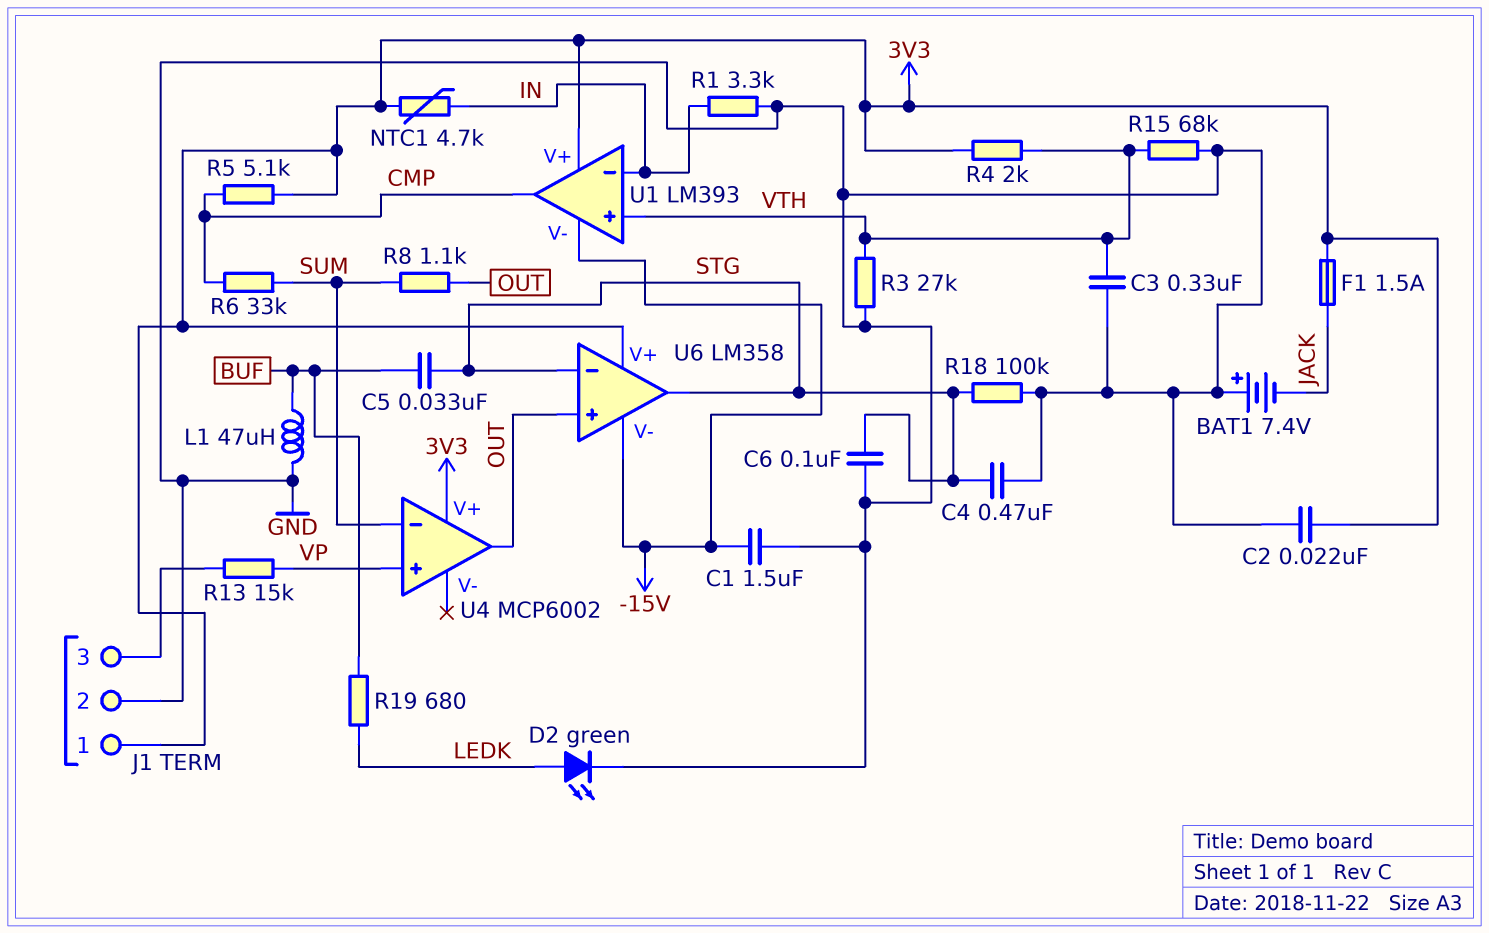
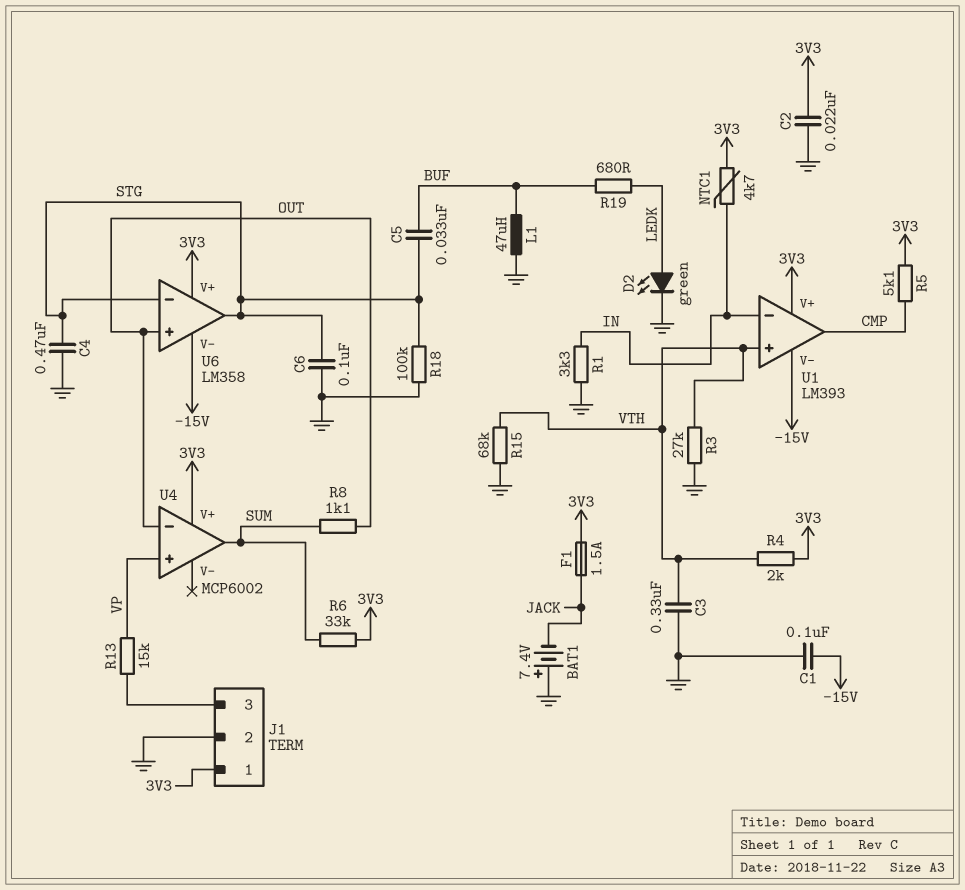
C1: 1.5uF (-15V, GND) -> 100nF (-15V, GND)
R6: 33k (CMP, SUM) -> 33k (3V3, SUM)
U4 pin in-: SUM -> OUT
U4 pin out: OUT -> SUM

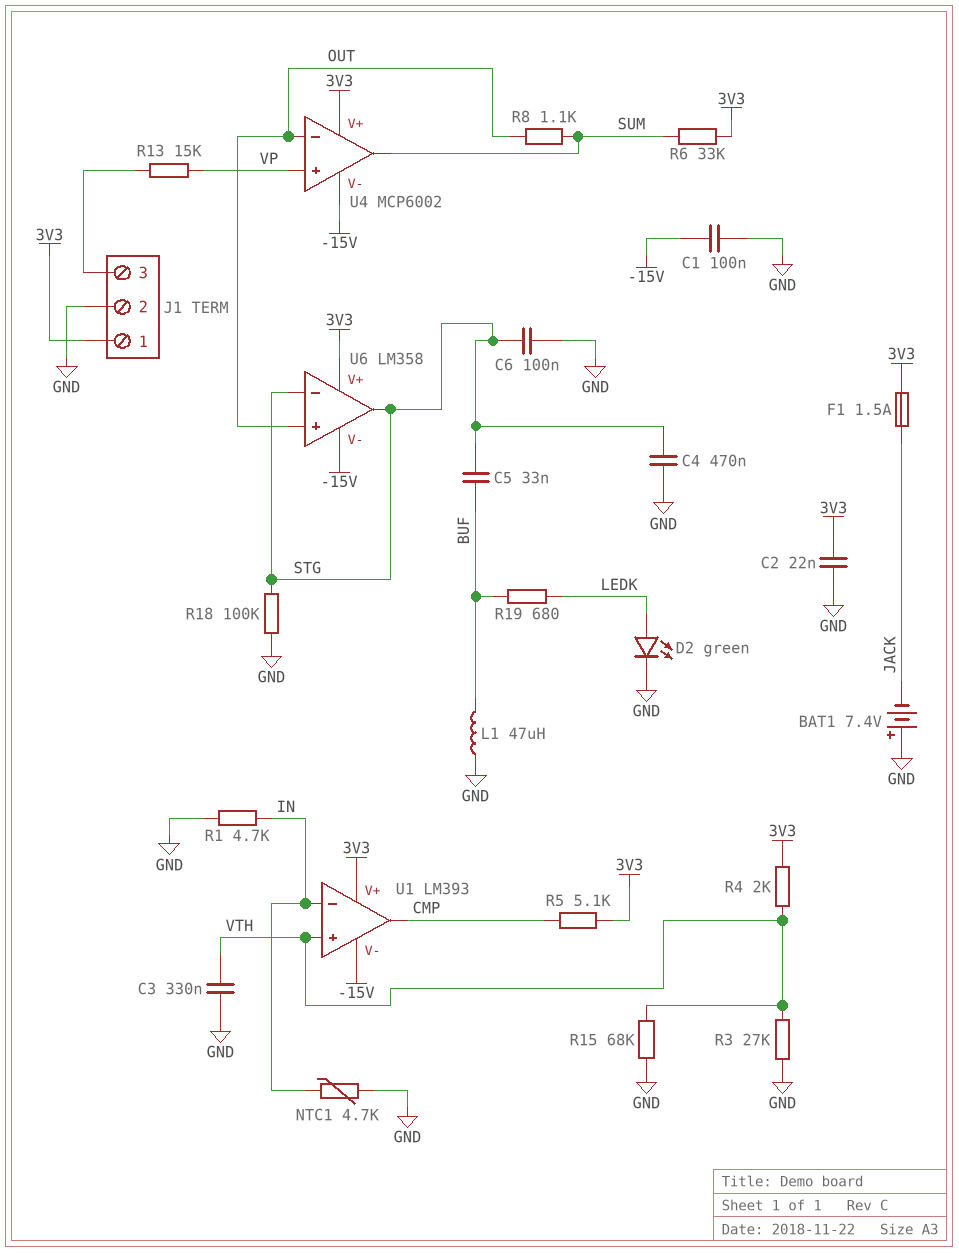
NTC1: 4.7k (3V3, IN) -> 4.7k (GND, IN)
R1: 3.3k (GND, IN) -> 4.7k (GND, IN)
U4 pin V-: none -> -15V

